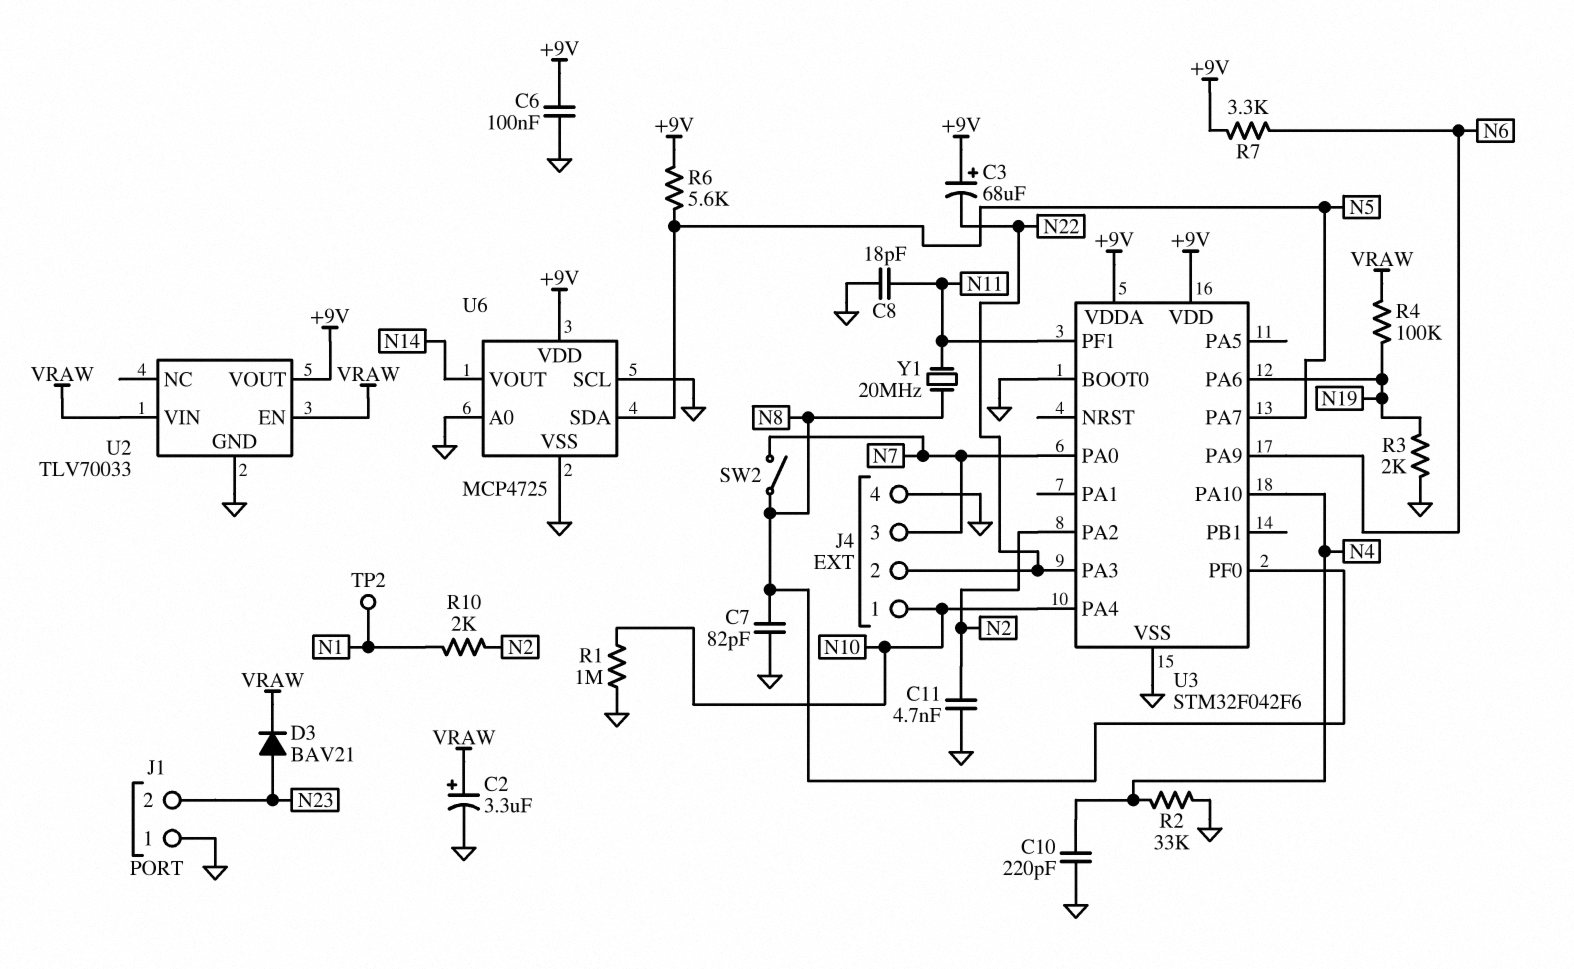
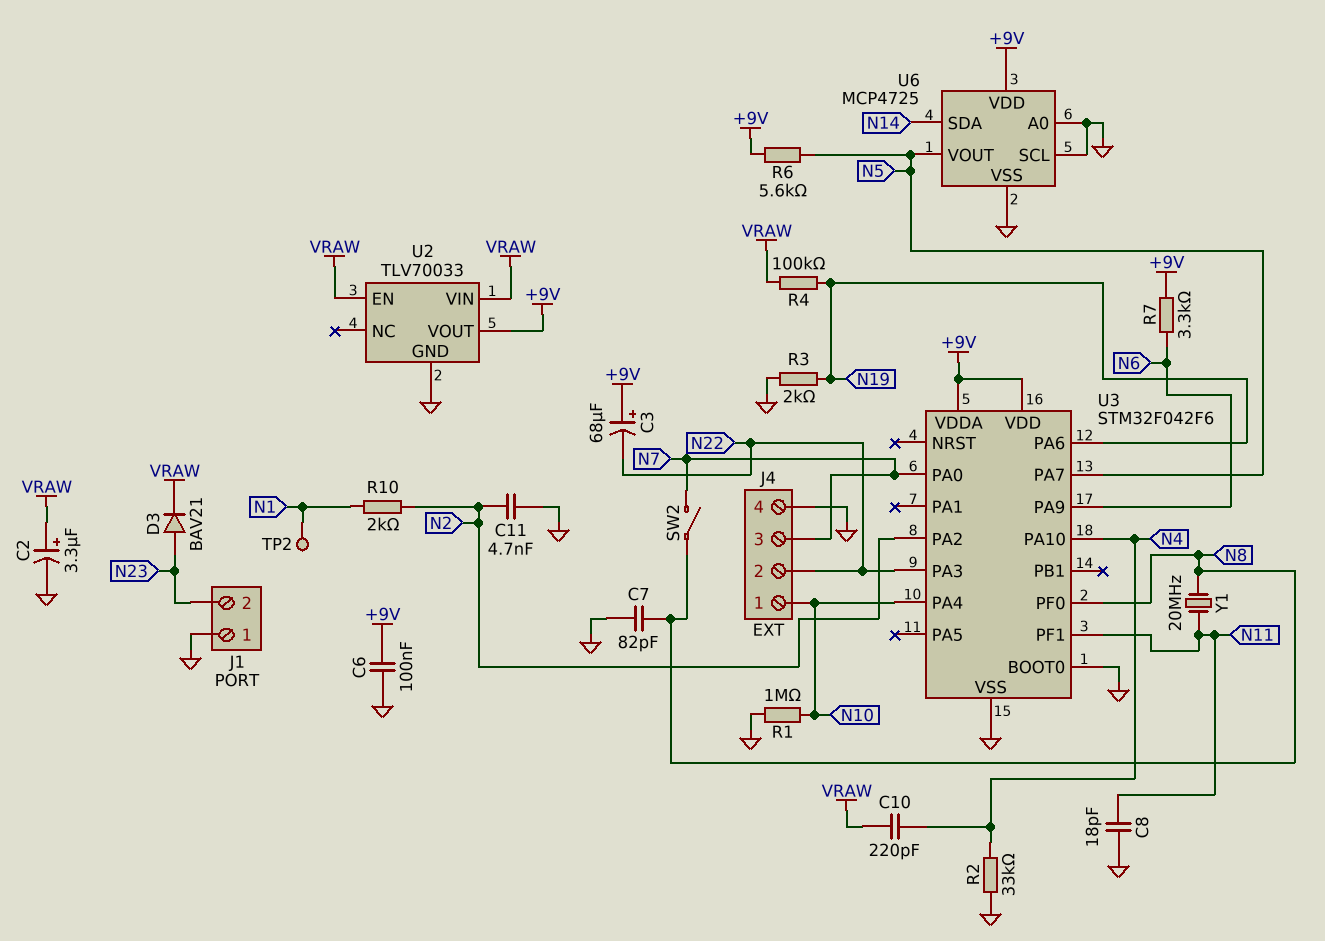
C10: 220pF (GND, N4) -> 220pF (N4, VRAW)
U6 pin SDA: N5 -> N14
U6 pin VOUT: N14 -> N5

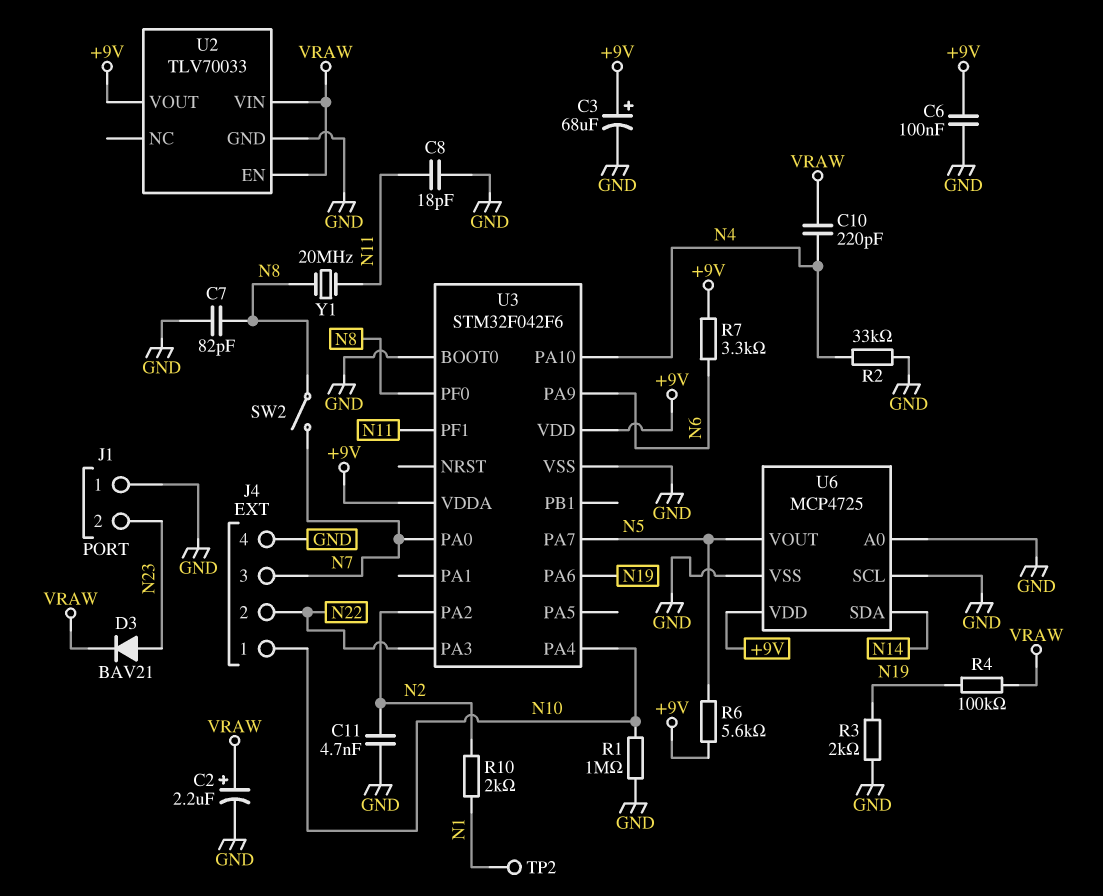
C2: 3.3uF (plus VRAW, minus GND) -> 2.2uF (plus VRAW, minus GND)
C3: 68uF (plus +9V, minus N22) -> 68uF (plus +9V, minus GND)

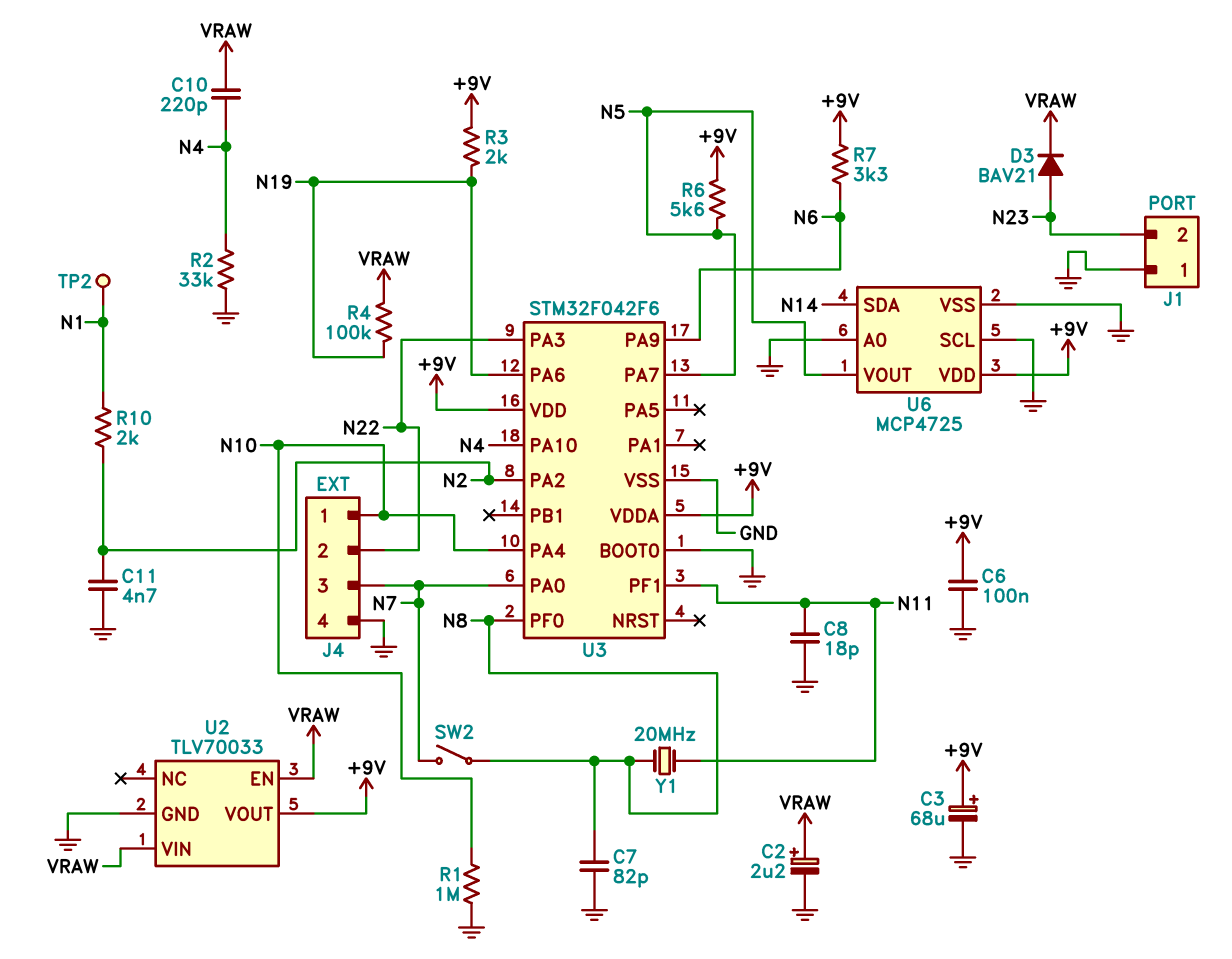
R3: 2k (GND, N19) -> 2k (+9V, N19)

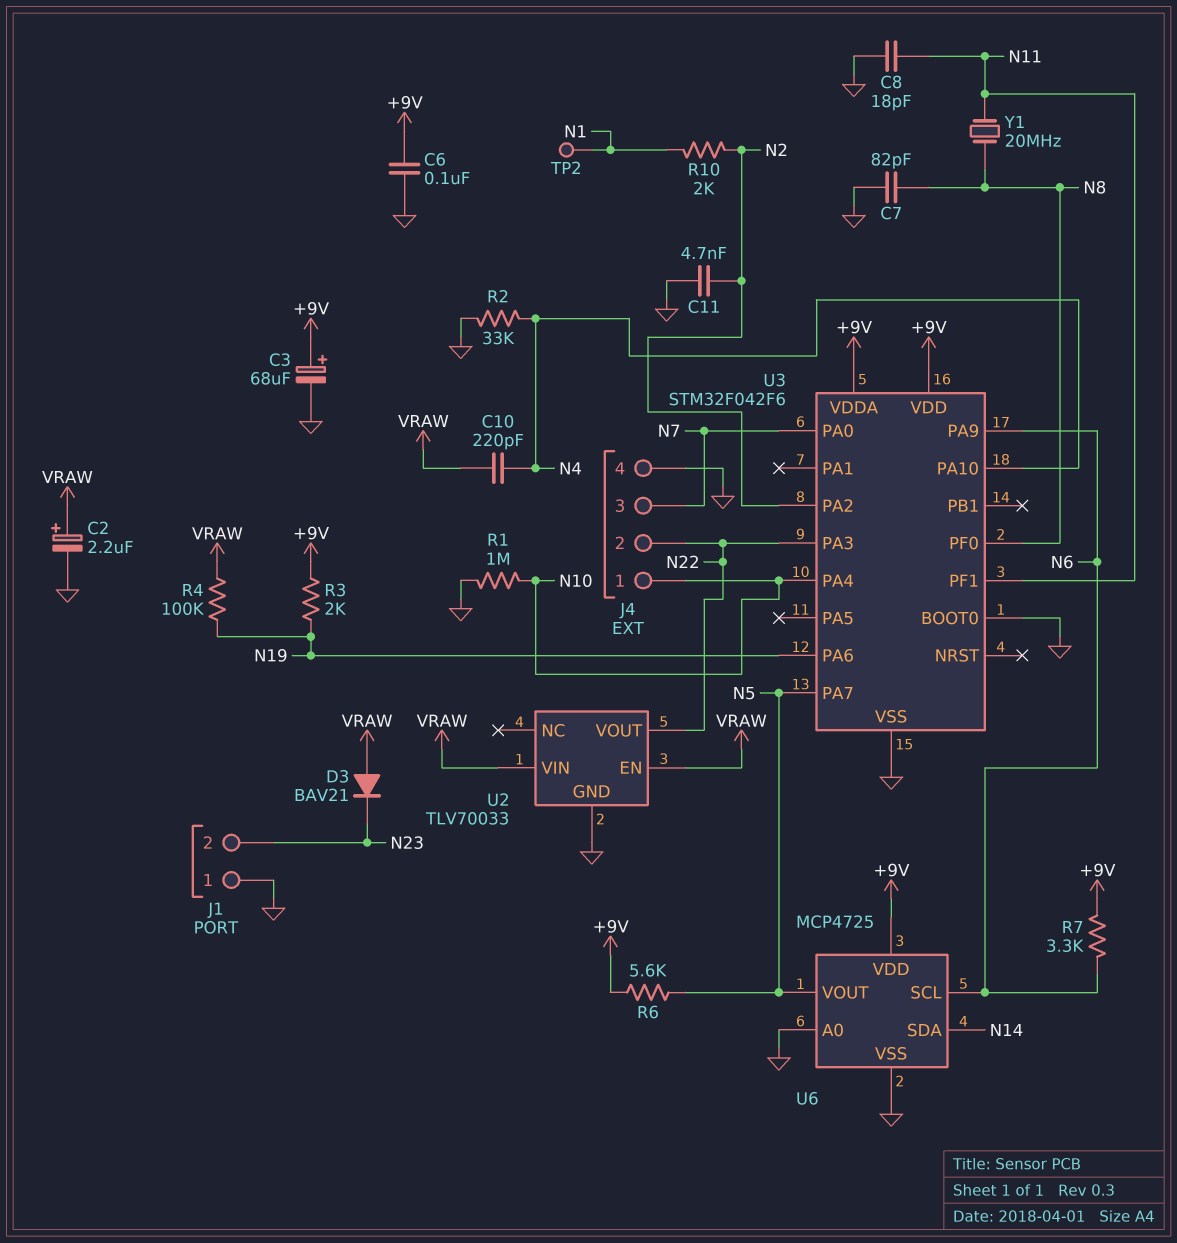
D3: diode BAV21 (A N23, K VRAW) -> diode BAV21 (A VRAW, K N23)
SW2: switch (N7, N8) -> none
U2 pin VOUT: +9V -> N22
U6 pin SCL: GND -> N6

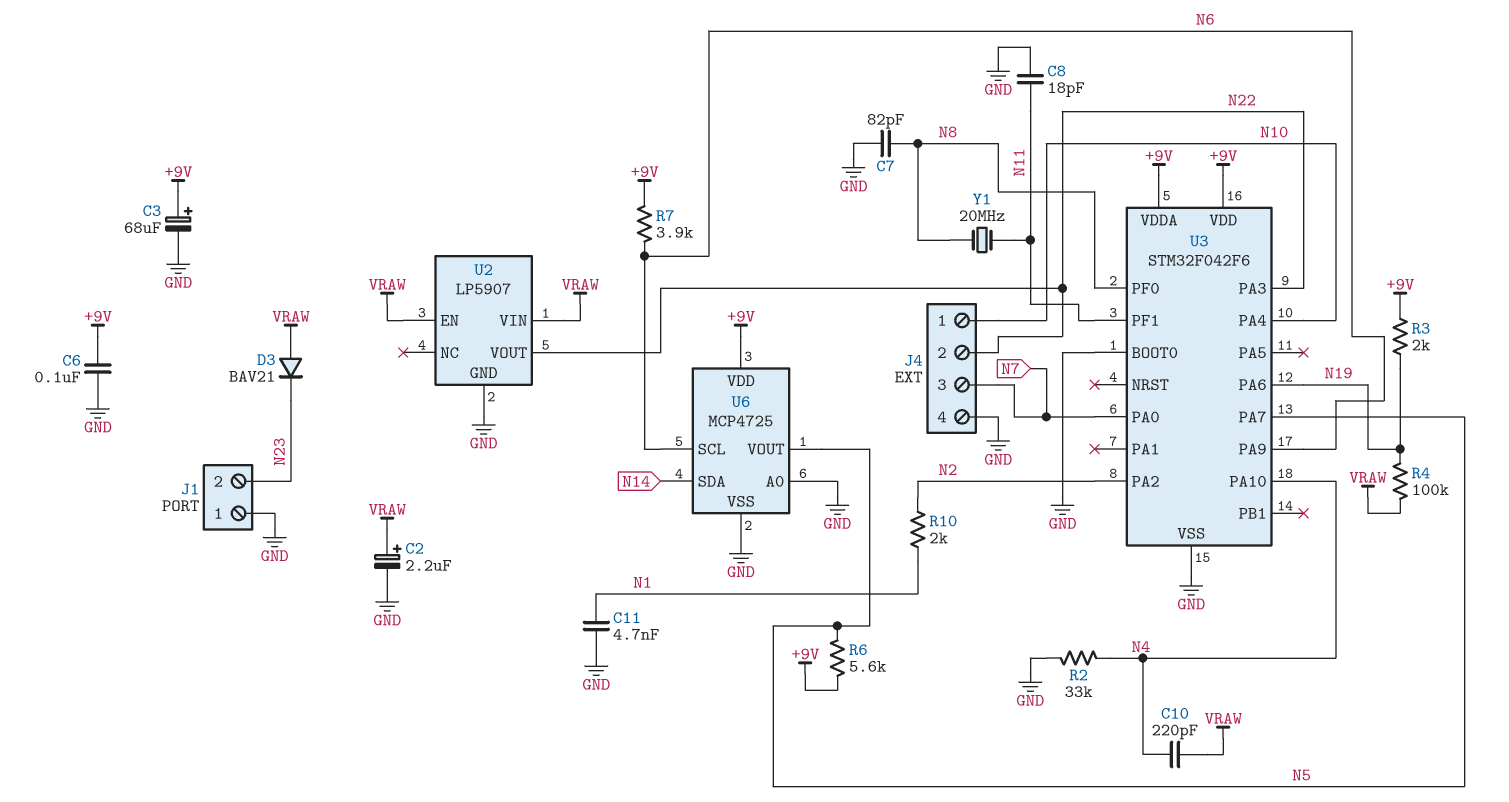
C11: 4.7nF (GND, N2) -> 4.7nF (GND, N1)
R1: 1M (GND, N10) -> none
R7: 3.3k (+9V, N6) -> 3.9k (+9V, N6)
TP2: test point (N1) -> none
U2: TLV70033 -> LP5907

